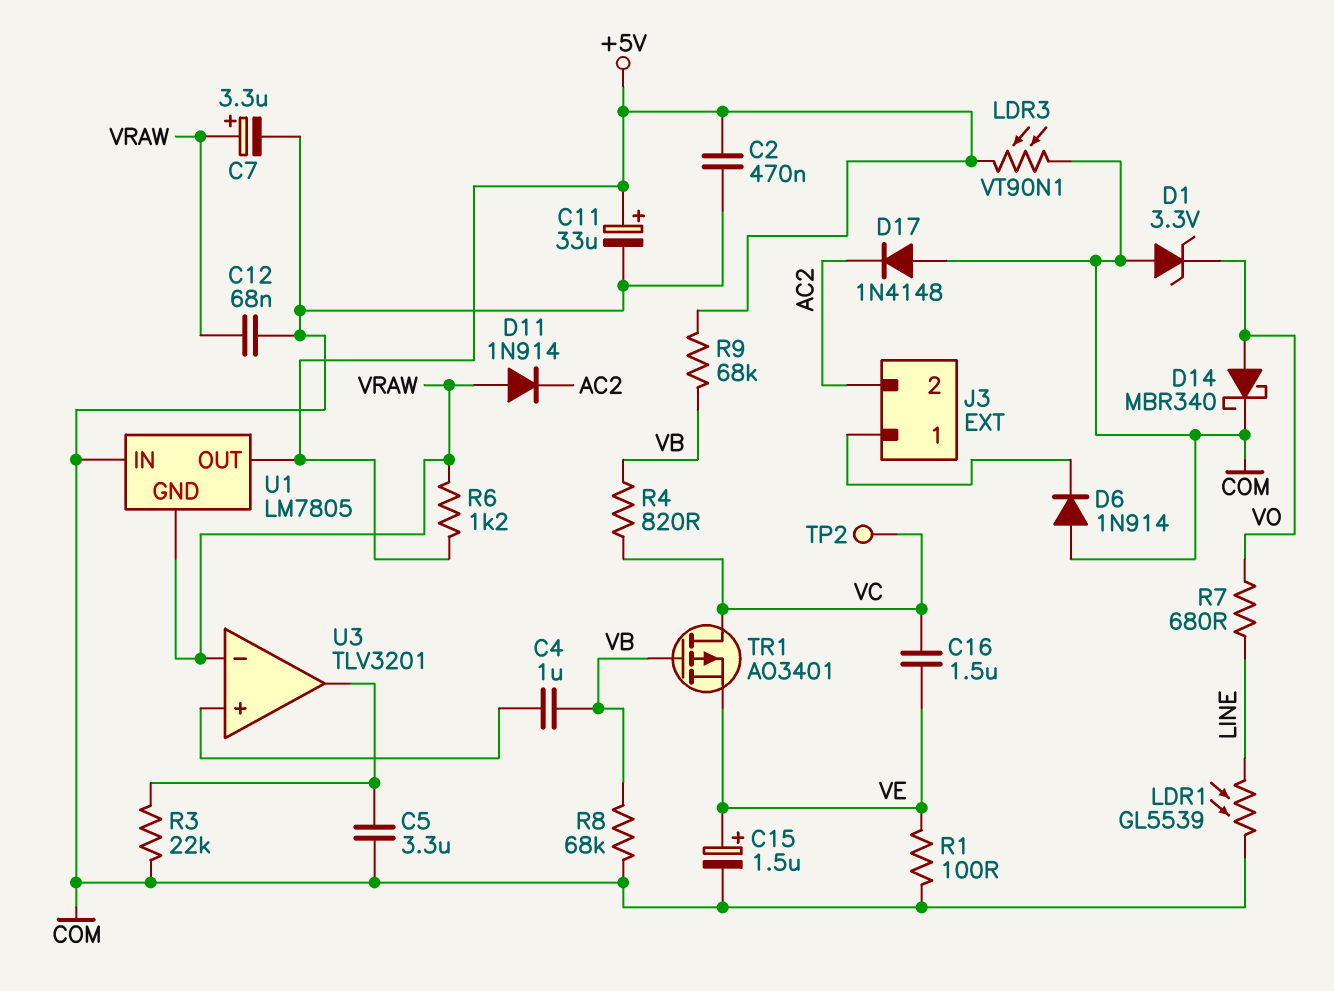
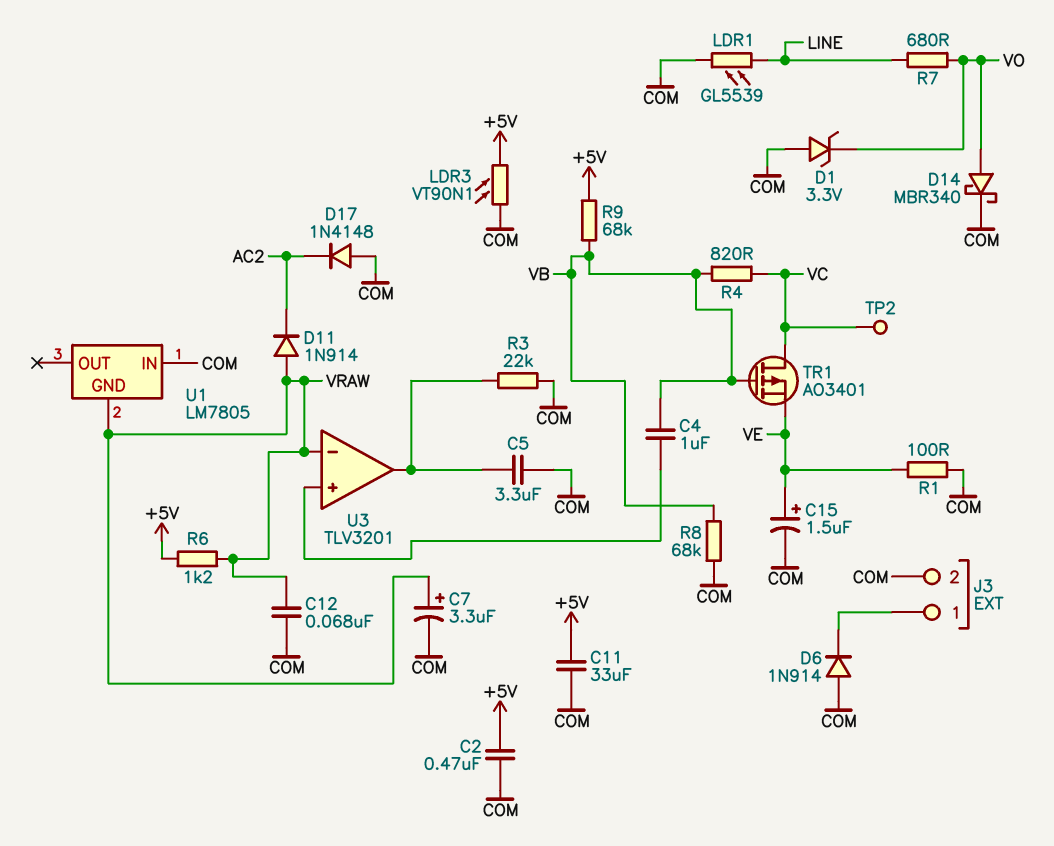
C11: 33uF (plus +5V, minus COM) -> 33uF (+5V, COM)
C16: 1.5uF (VC, VE) -> none
J3 pin 2: AC2 -> COM
U1 pin OUT: +5V -> none

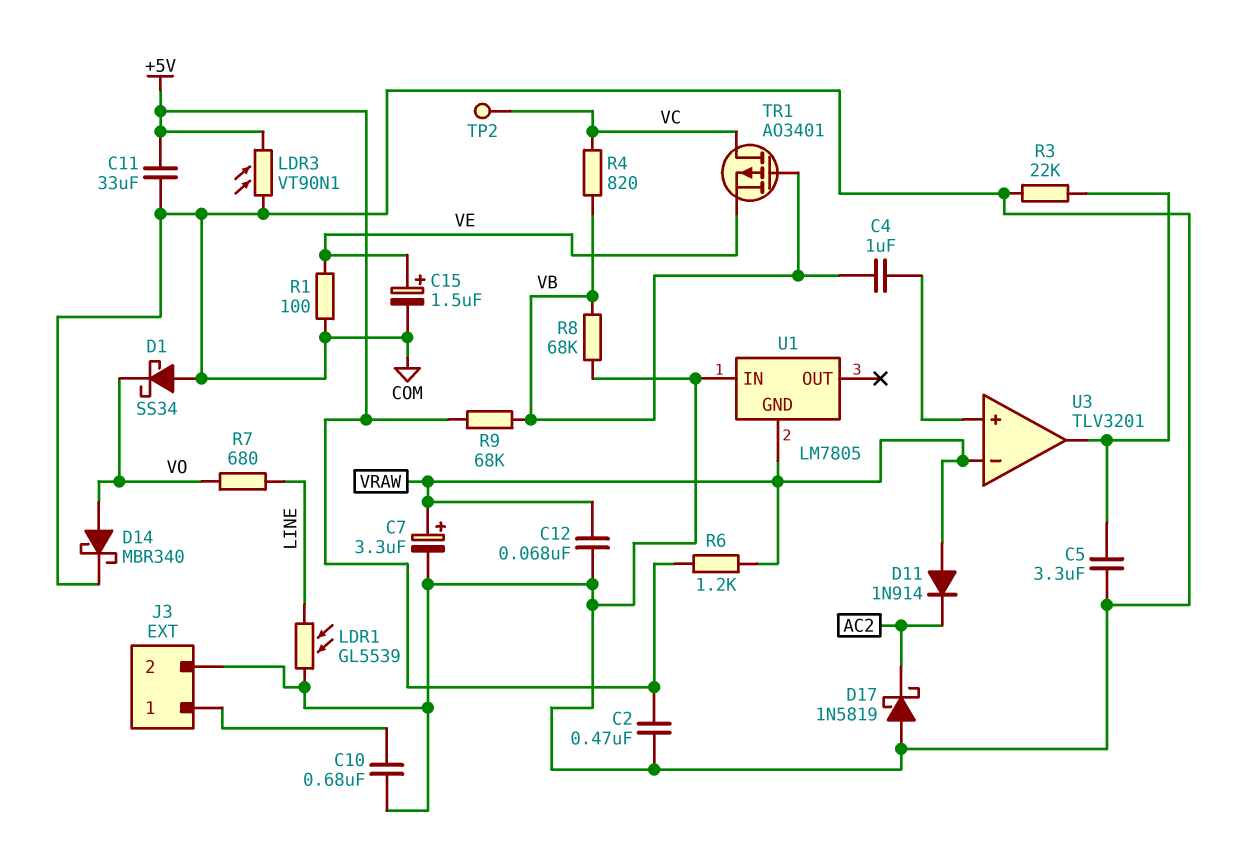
C10: none -> 680nF (COM, J3/1)
D1: zener 3.3V (A COM, K VO) -> schottky SS34 (A COM, K VO)
D6: diode 1N914 (A COM, K J3/1) -> none
D17: diode 1N4148 (A COM, K AC2) -> schottky 1N5819 (A COM, K AC2)

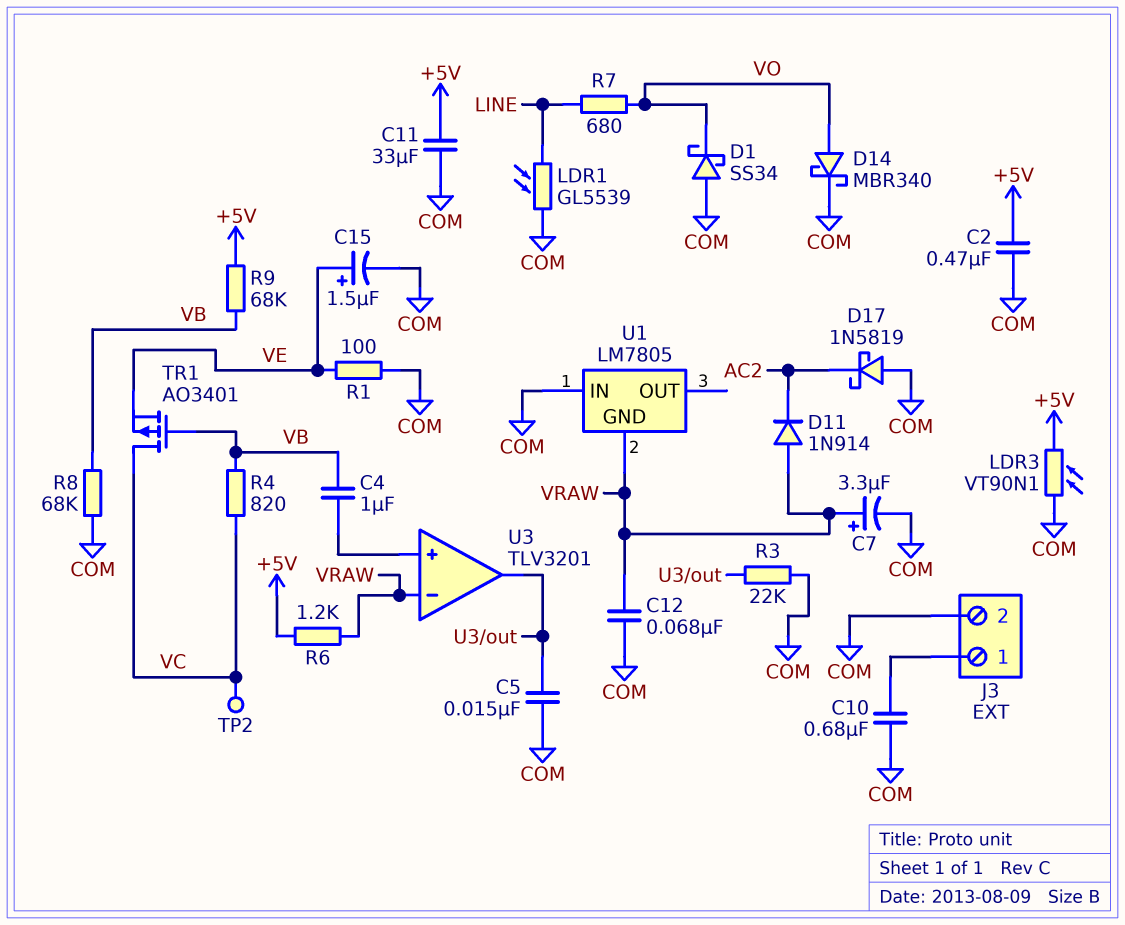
C5: 3.3uF (COM, U3/out) -> 15nF (COM, U3/out)

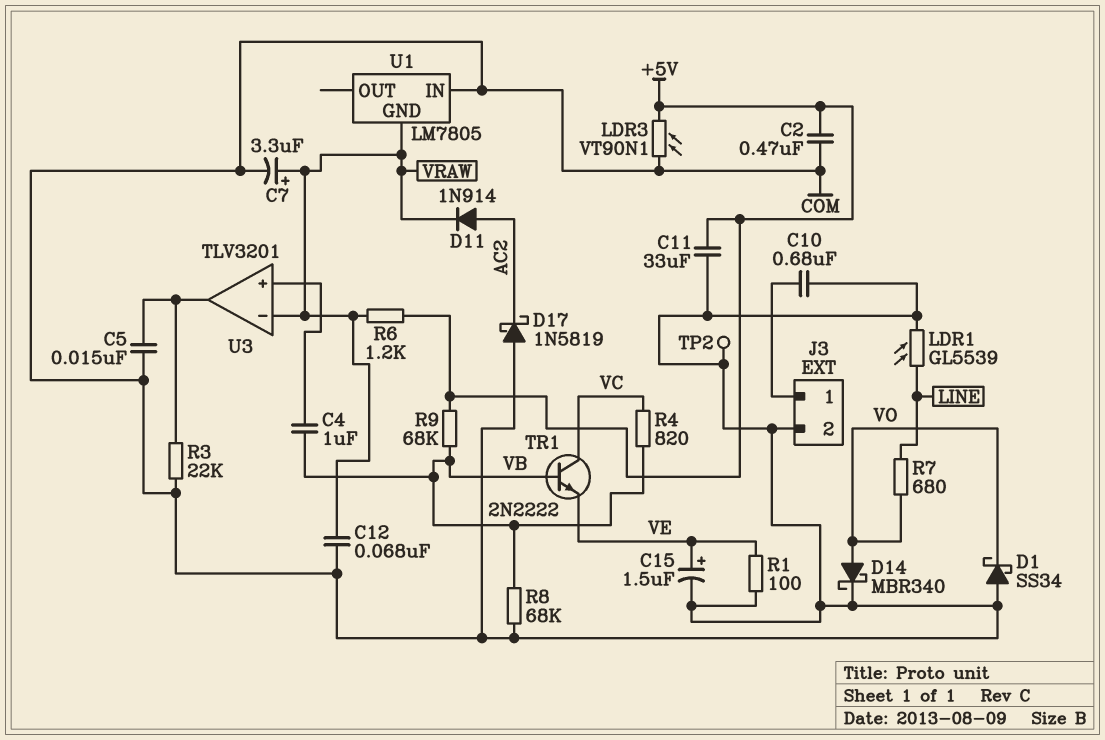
D11: diode 1N914 (A VRAW, K AC2) -> diode 1N914 (A AC2, K VRAW)
TP2: test point (VC) -> test point (COM)
TR1: PMOS AO3401 (G VB, D VC, S VE) -> NPN 2N2222 (B VB, C VC, E VE)

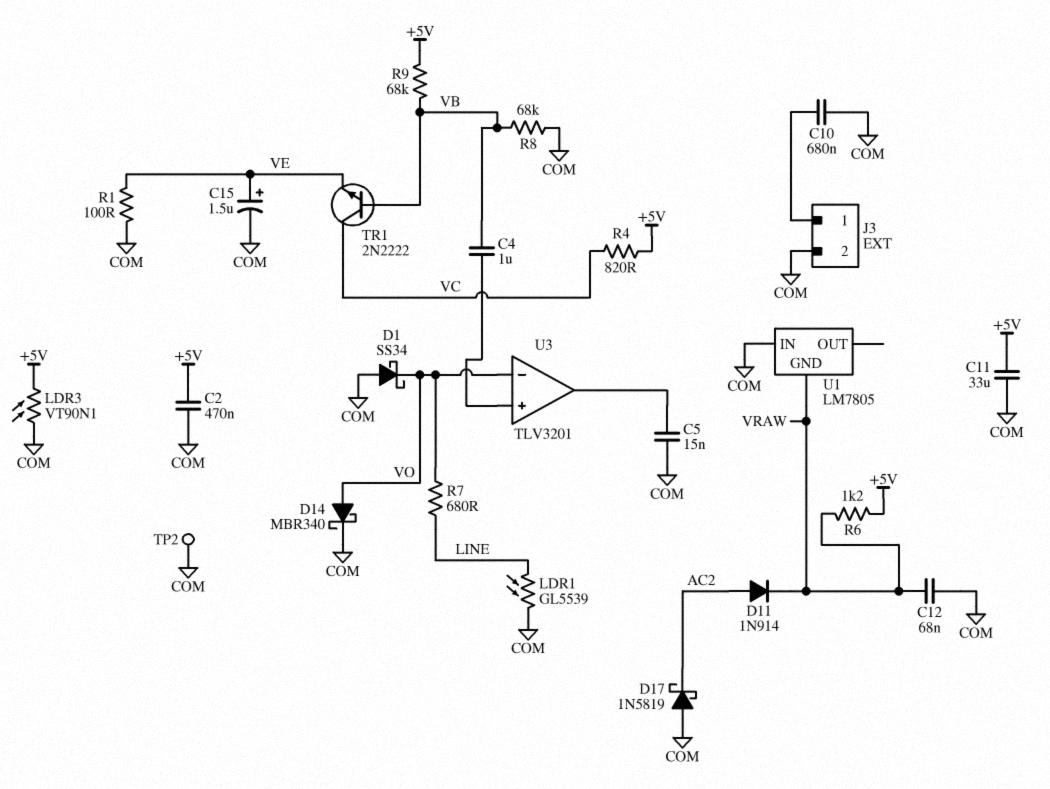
C7: 3.3uF (plus VRAW, minus COM) -> none
R3: 22k (COM, U3/out) -> none
R4: 820 (VB, VC) -> 820 (+5V, VC)
U3 pin in-: VRAW -> VO

